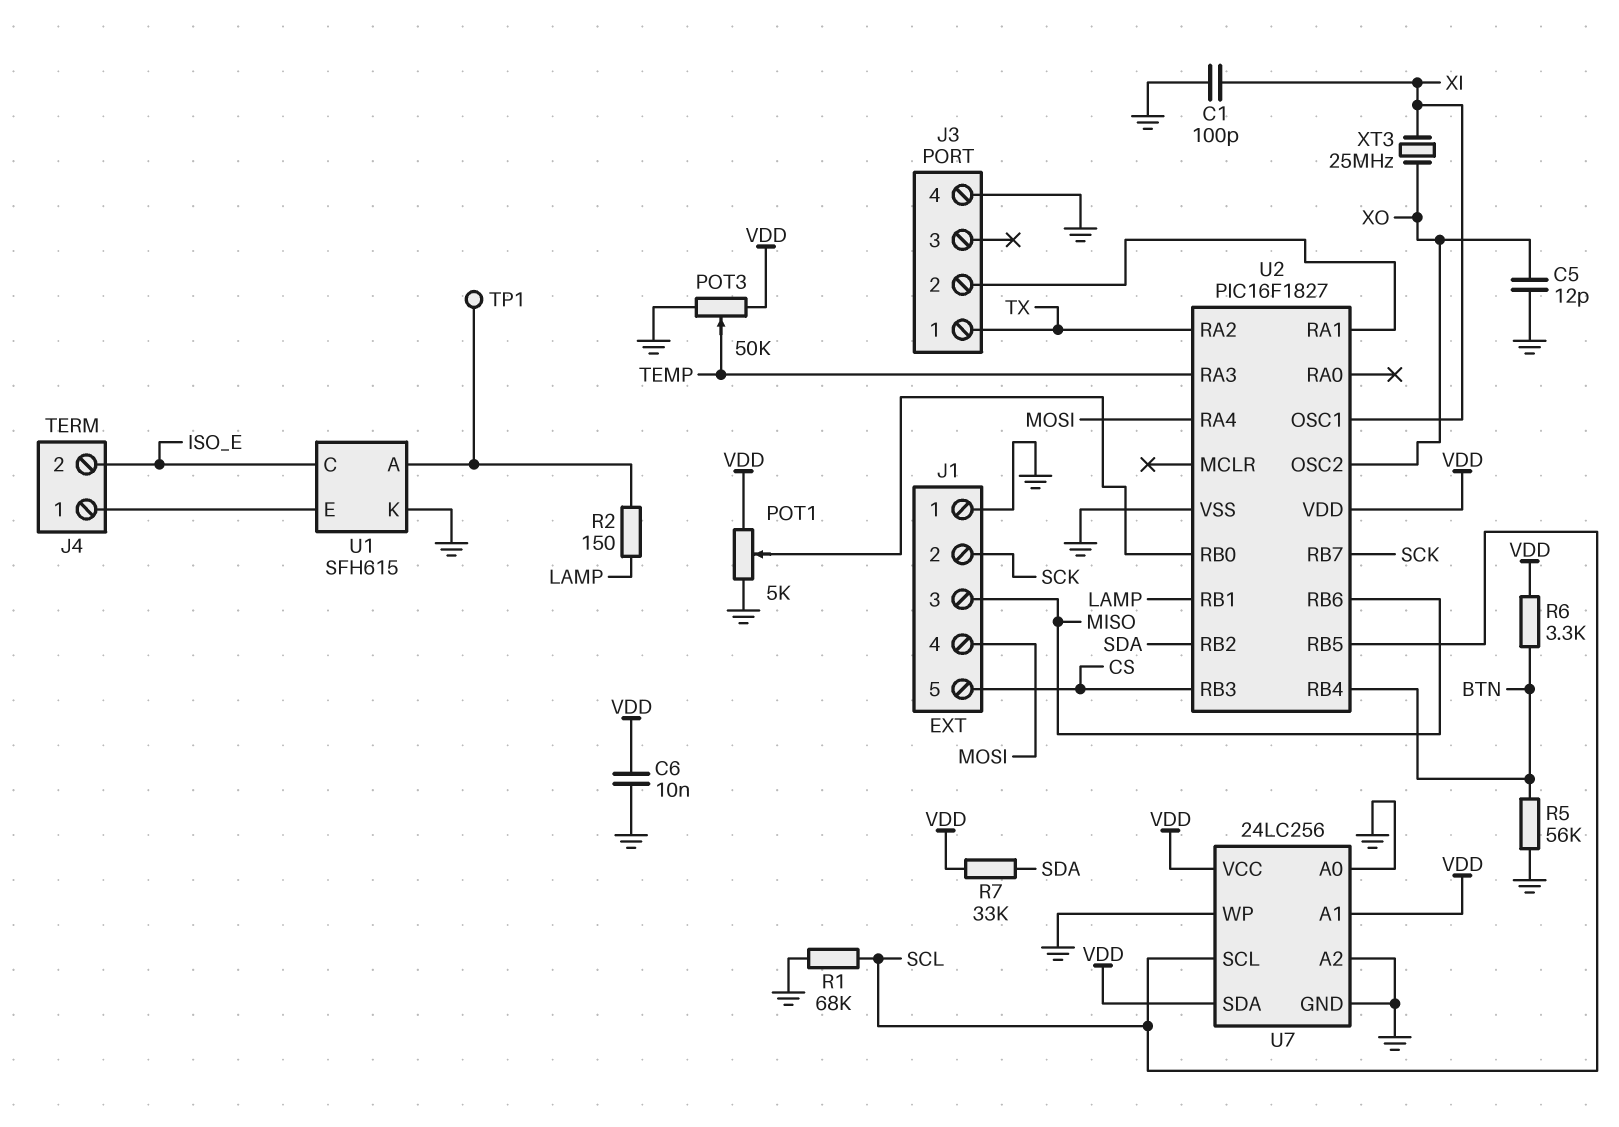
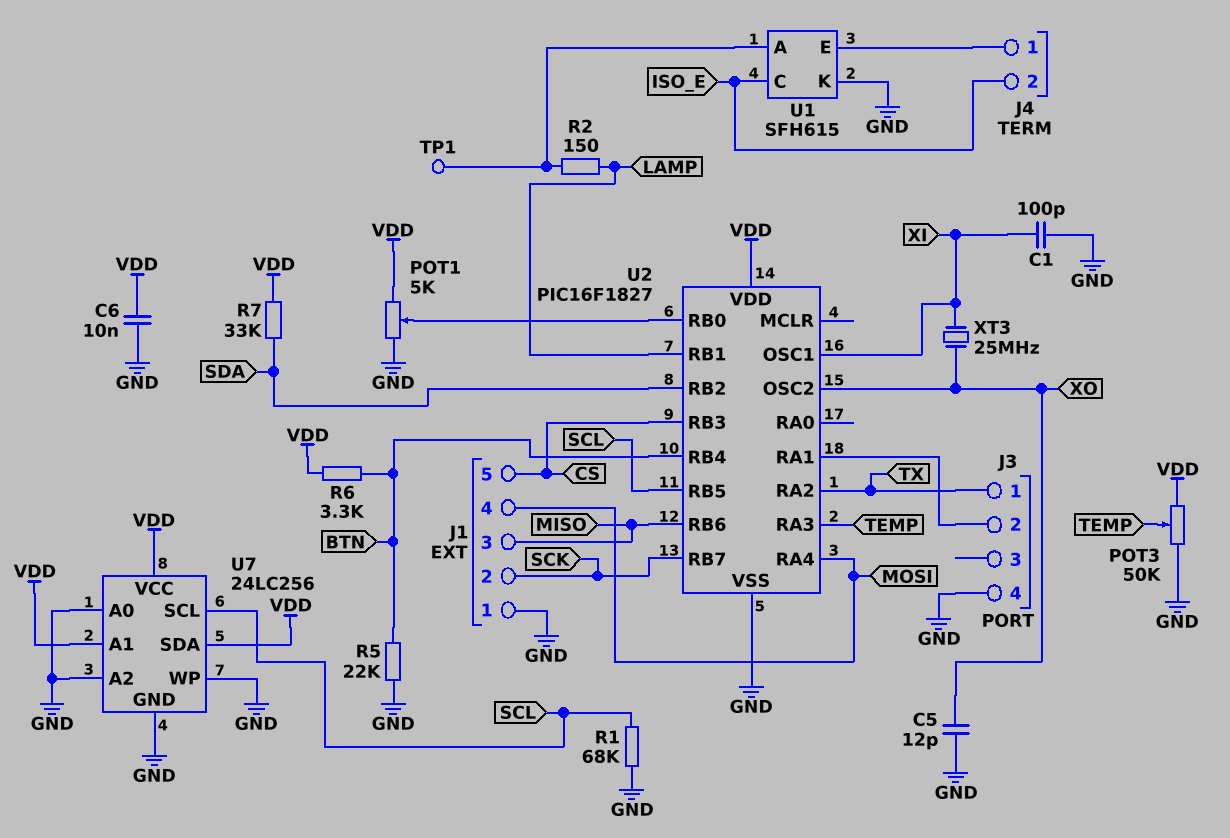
R5: 56k (BTN, GND) -> 22k (BTN, GND)

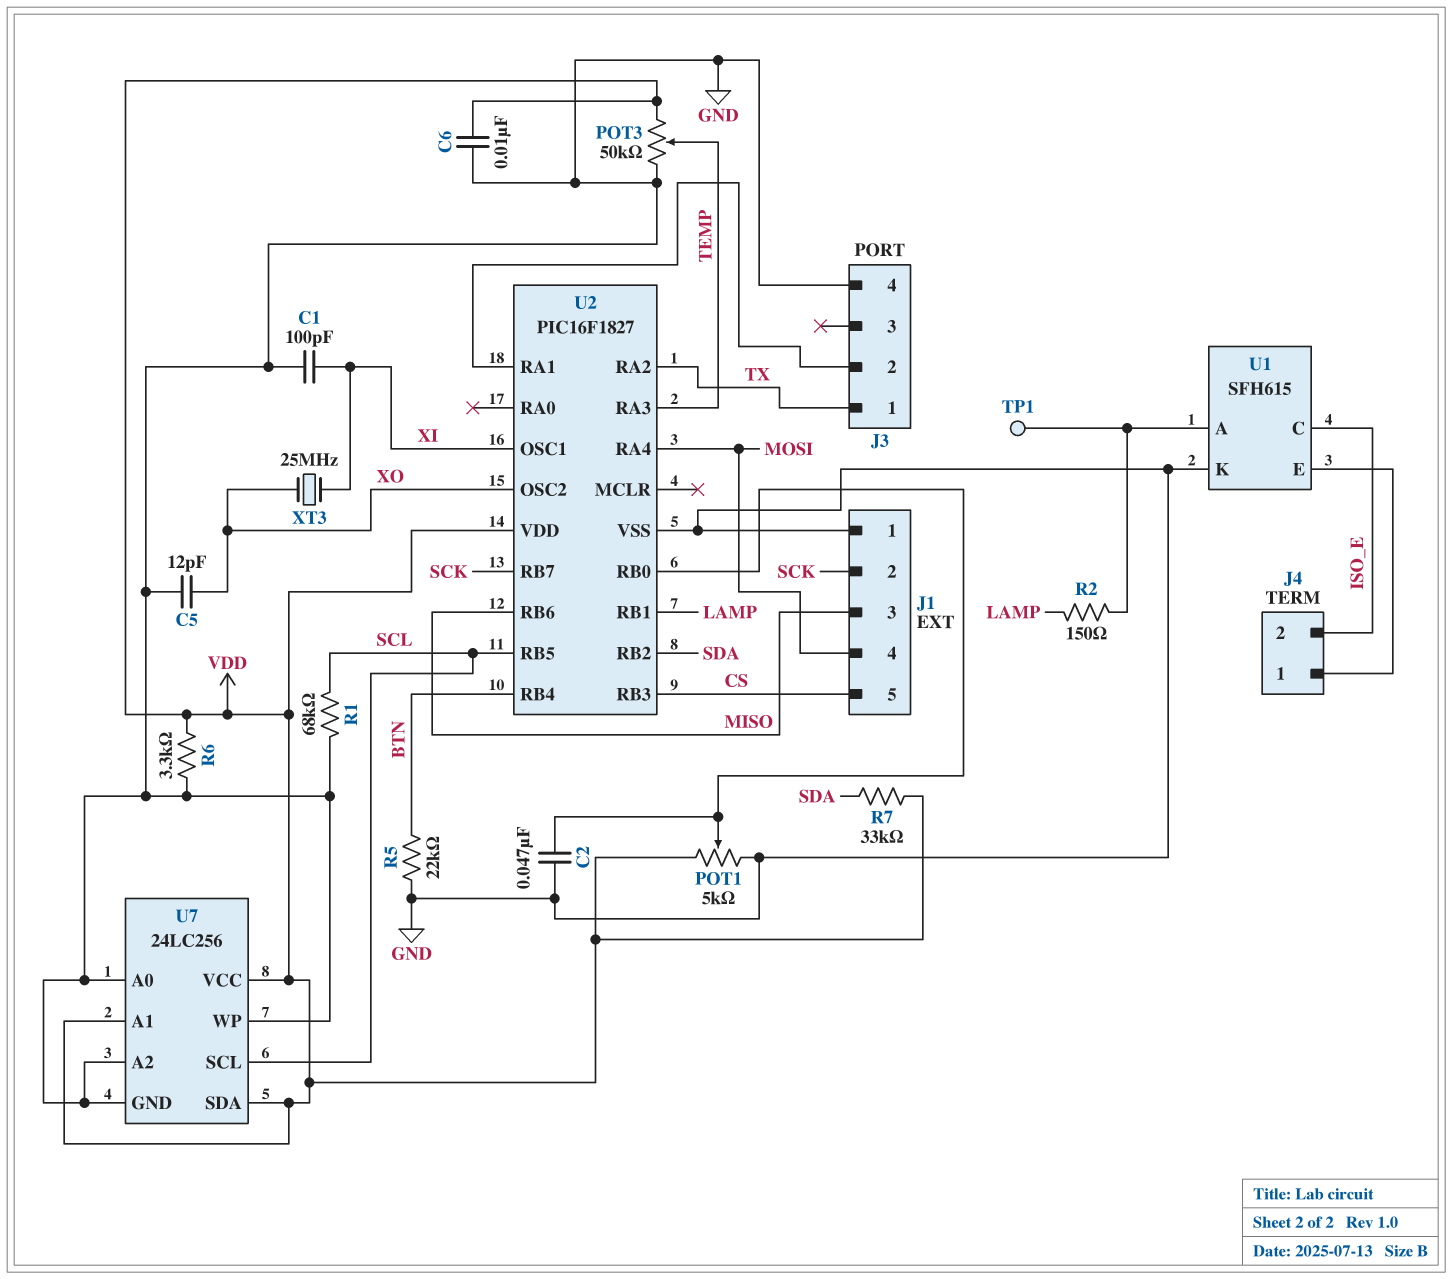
C2: none -> 47nF (GND, U2/RB0)
R6: 3.3k (BTN, VDD) -> 3.3k (GND, VDD)

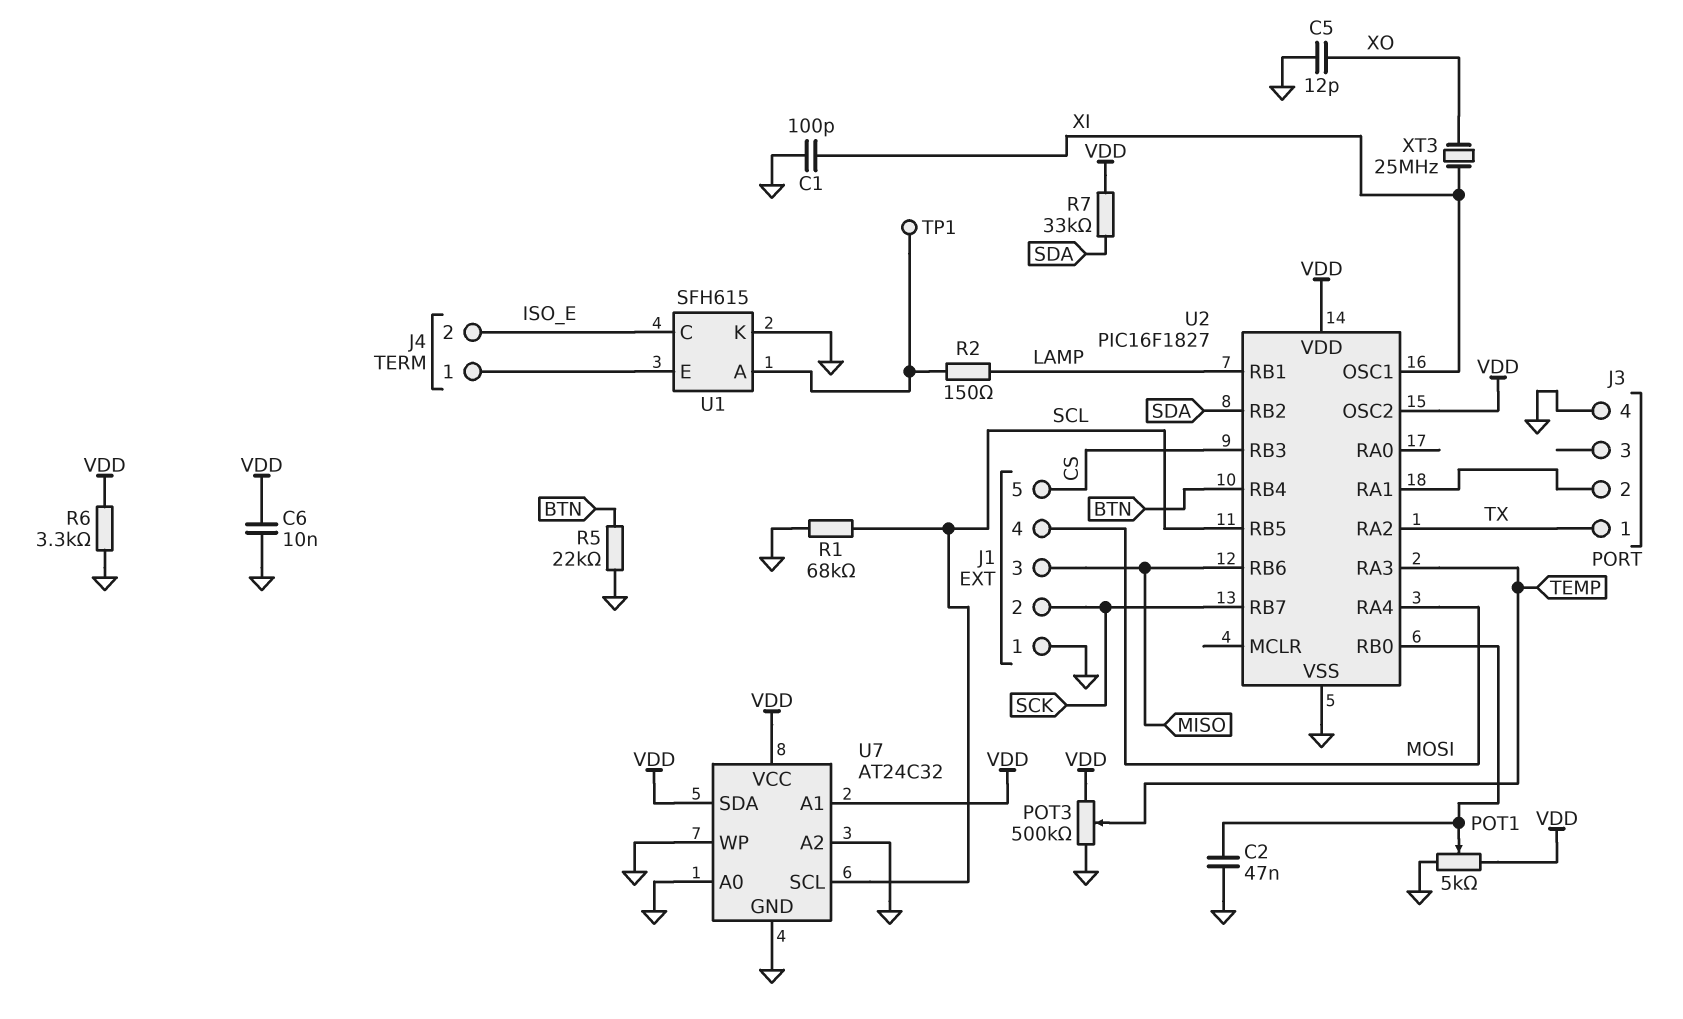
POT3: 50k (GND, VDD, wiper TEMP) -> 500k (GND, VDD, wiper TEMP)
U2 pin OSC2: XO -> VDD
U7: 24LC256 -> AT24C32

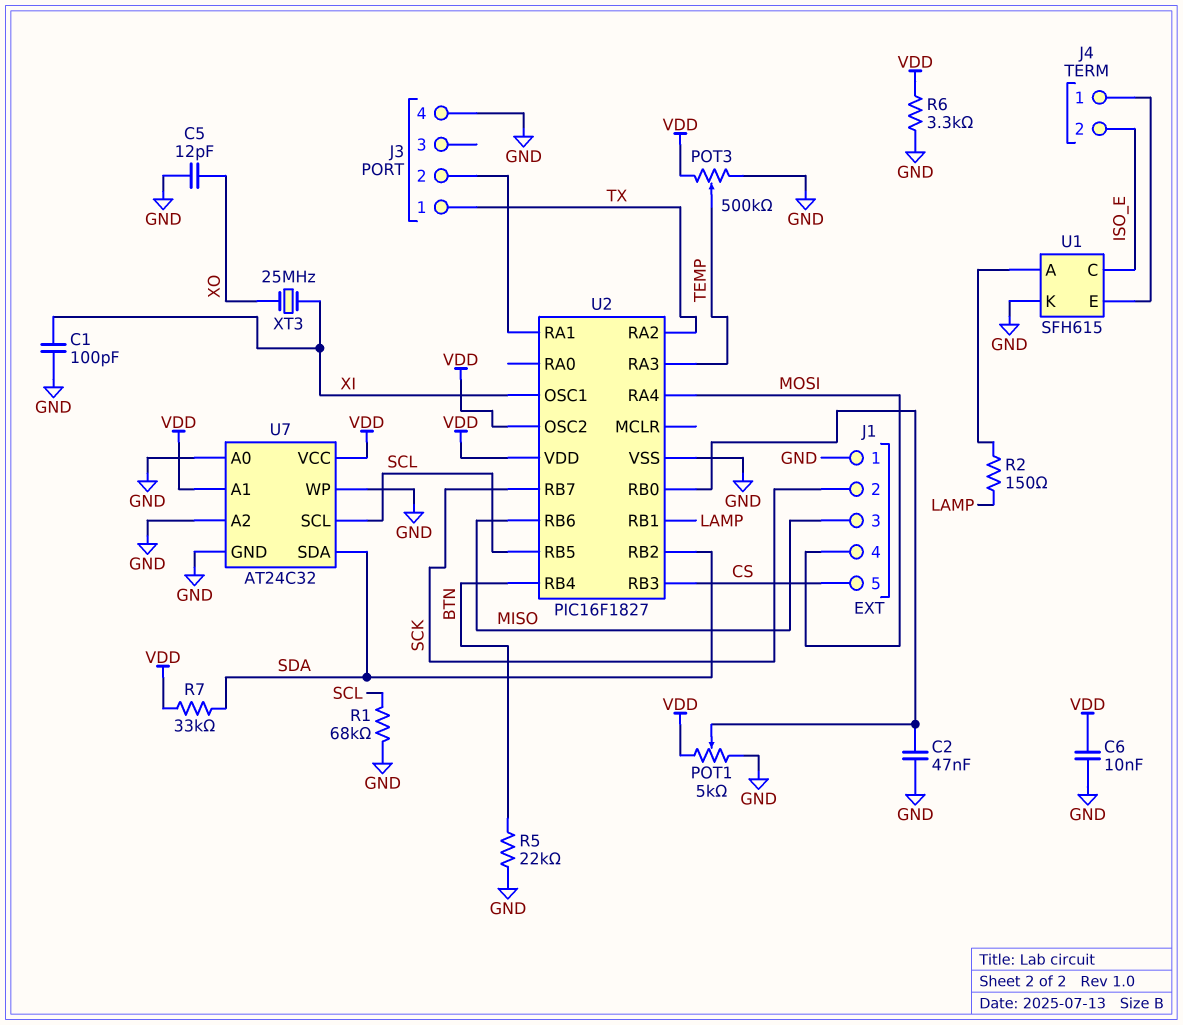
TP1: test point (U1/A) -> none
U7 pin SDA: VDD -> SDA

